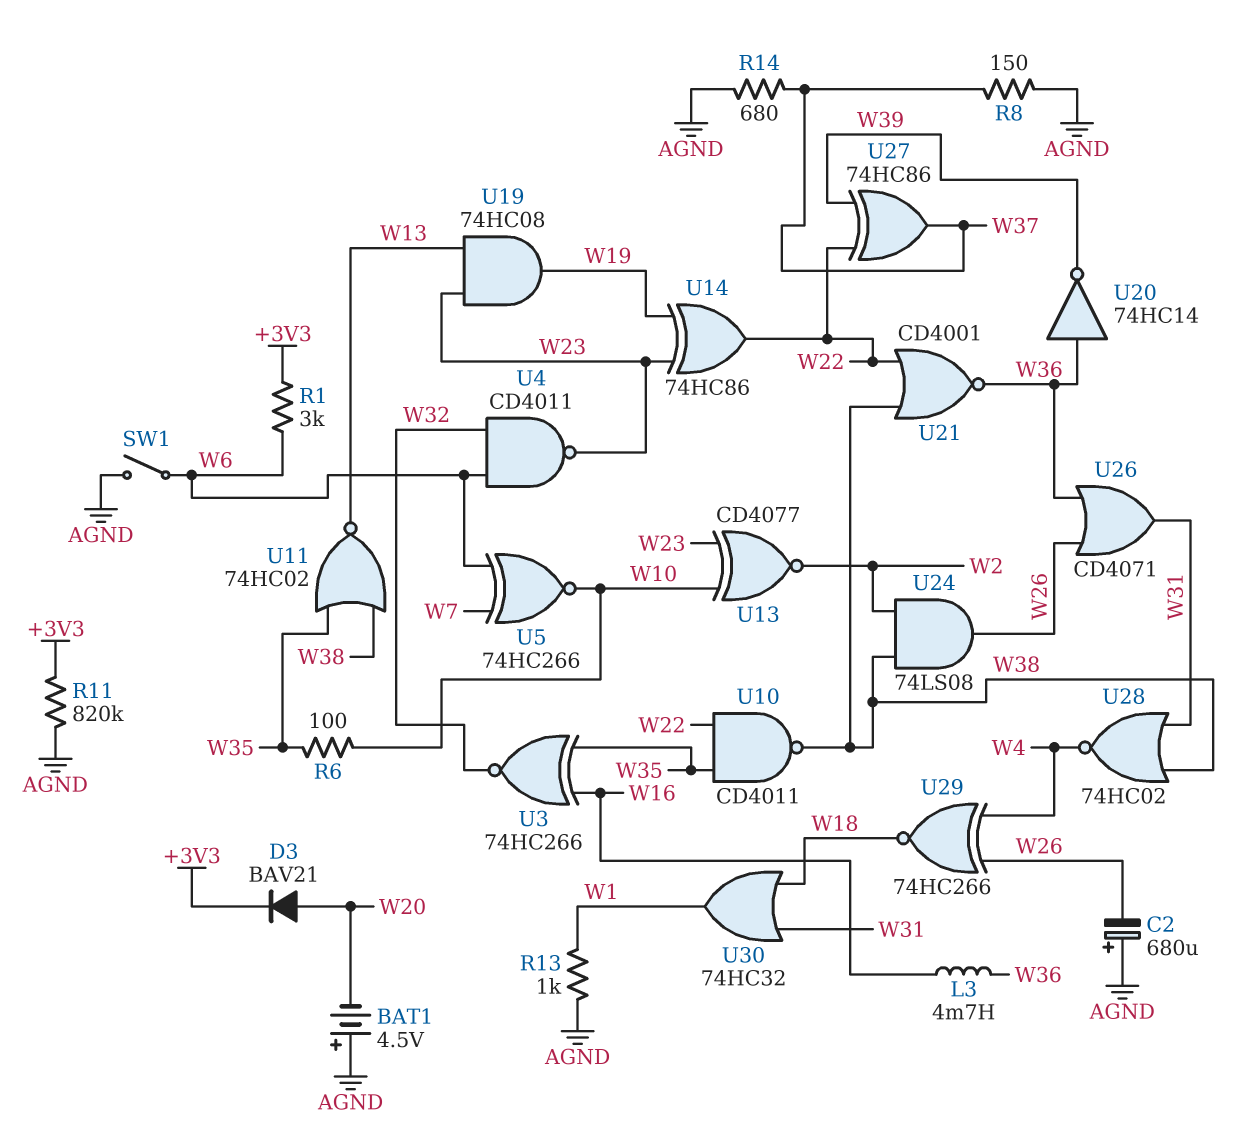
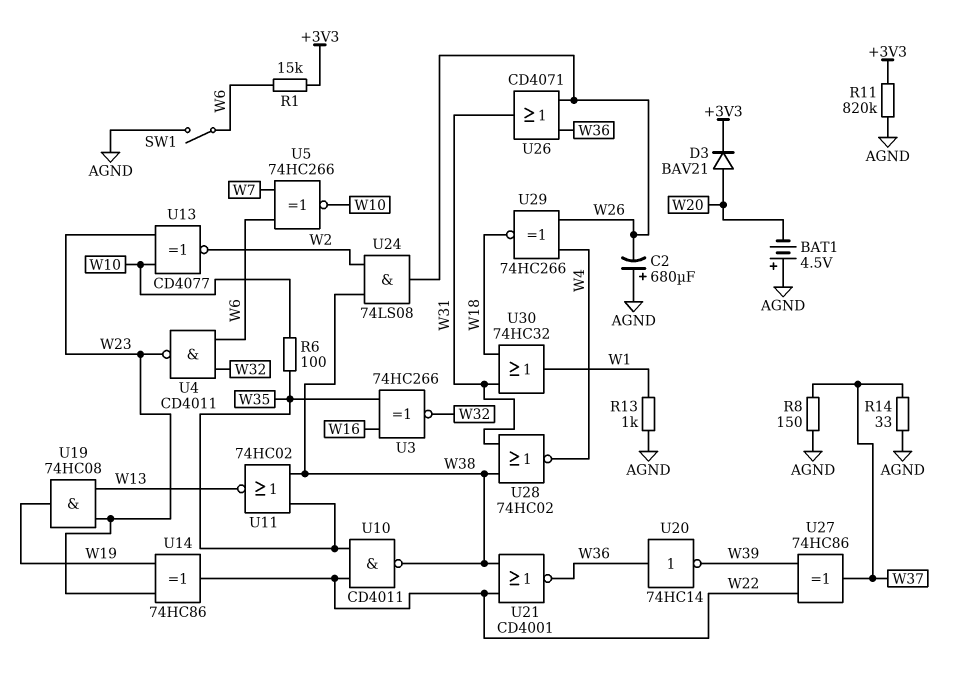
L3: 4.7mH (W16, W36) -> none
R1: 3k (+3V3, W6) -> 15k (+3V3, W6)
R14: 680 (AGND, W37) -> 33 (AGND, W37)

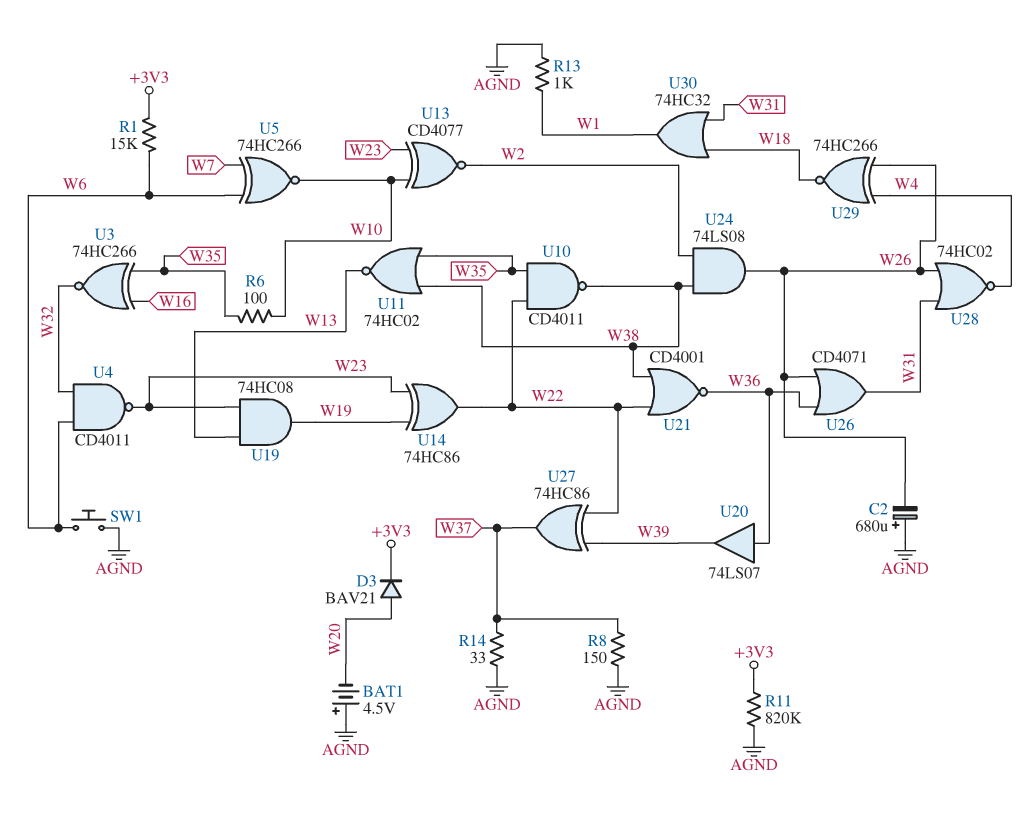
SW1: switch (AGND, W6) -> button (AGND, W6)
U20: NOT 74HC14 (in W36, out W39) -> buffer 74LS07 (in W36, out W39)
U28: NOR 74HC02 (in W31, in W38, out W4) -> NOR 74HC02 (in W26, in W31, out W4)

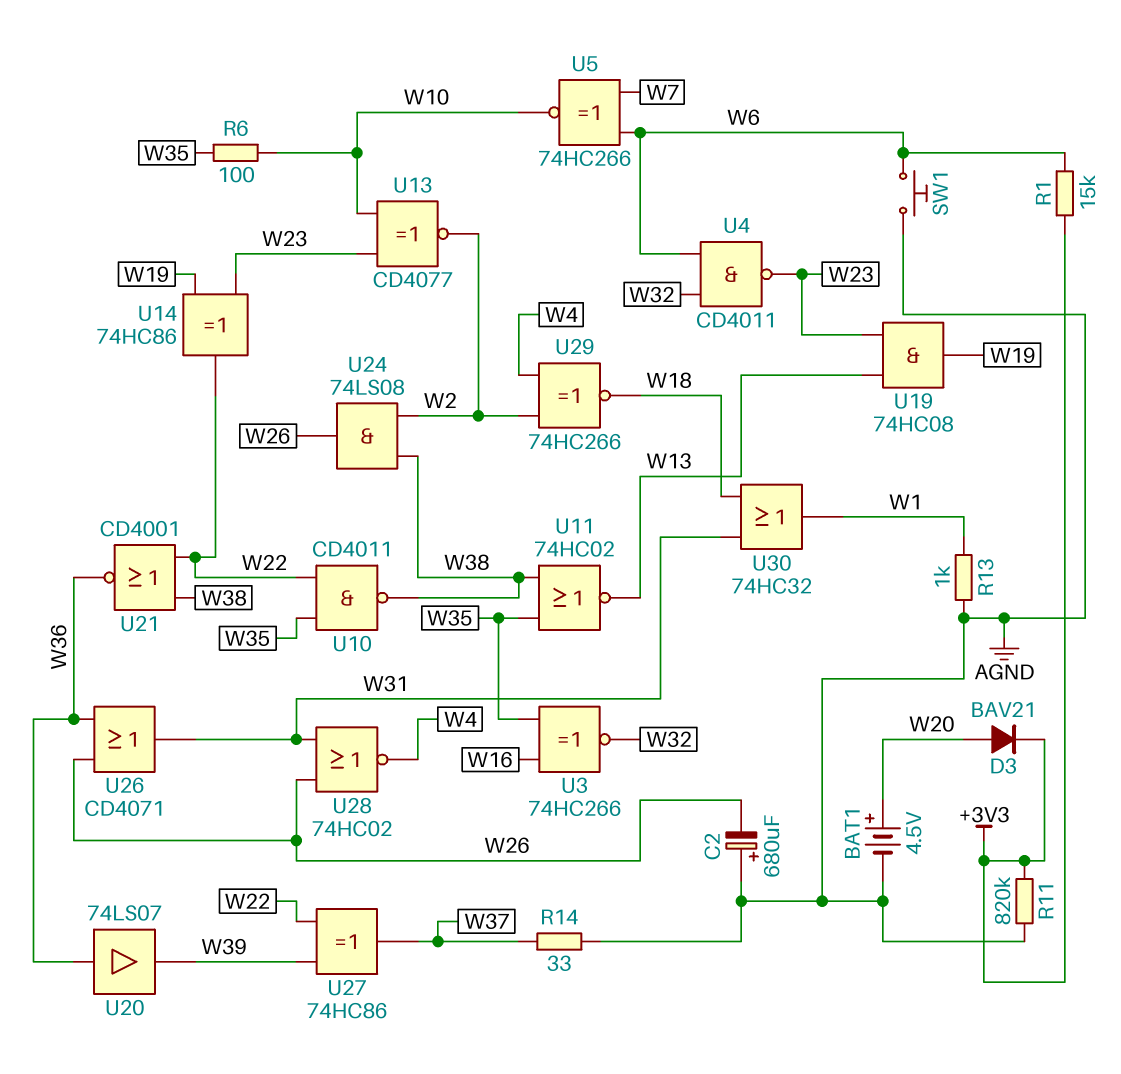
BAT1: 4.5V (plus AGND, minus W20) -> 4.5V (plus W20, minus AGND)
R8: 150 (AGND, W37) -> none
U29: XNOR 74HC266 (in W4, in W26, out W18) -> XNOR 74HC266 (in W2, in W4, out W18)

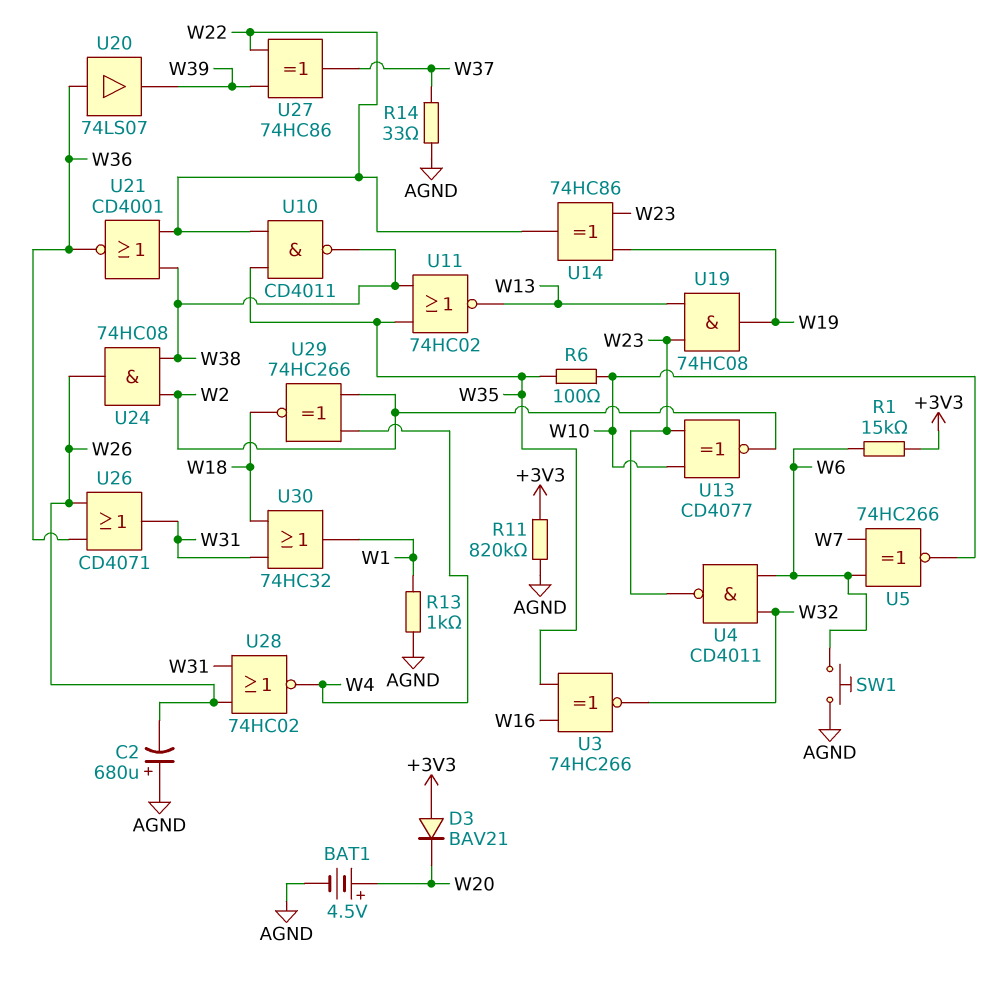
D3: diode BAV21 (A W20, K +3V3) -> diode BAV21 (A +3V3, K W20)
U24: AND 74LS08 (in W2, in W38, out W26) -> AND 74HC08 (in W2, in W38, out W26)

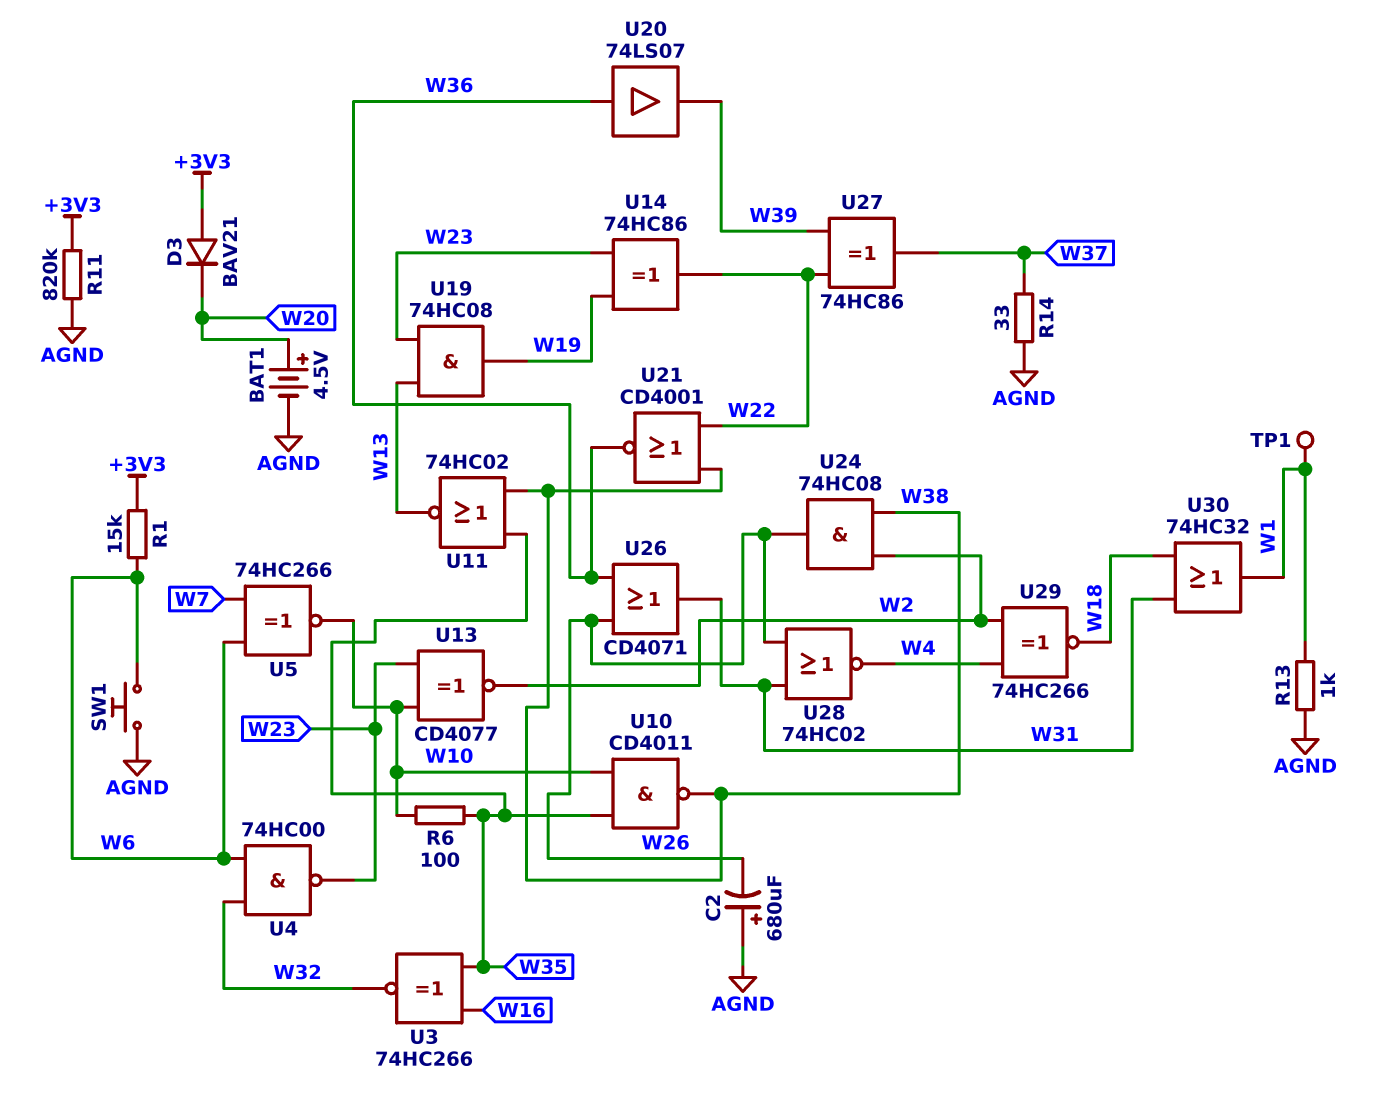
TP1: none -> test point (W1)
U4: NAND CD4011 (in W6, in W32, out W23) -> NAND 74HC00 (in W6, in W32, out W23)
U10: NAND CD4011 (in W22, in W35, out W38) -> NAND CD4011 (in W10, in W35, out W38)

